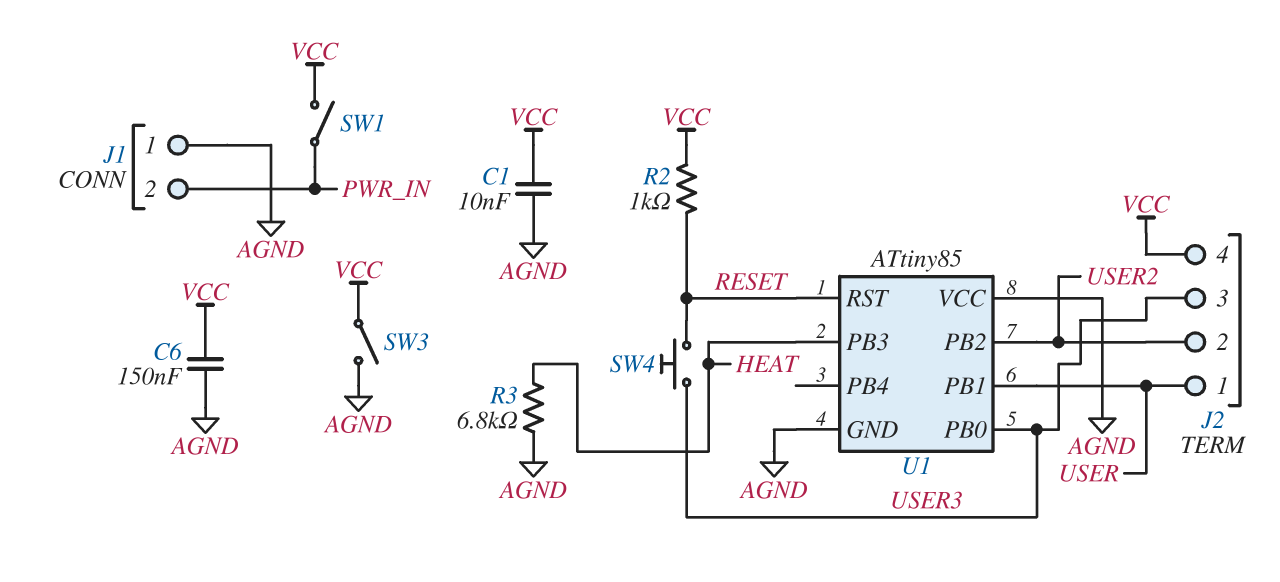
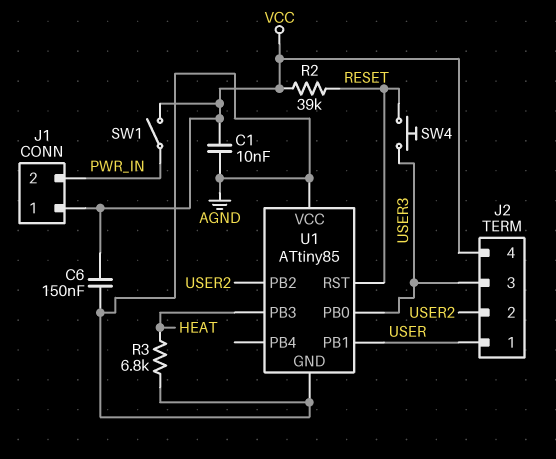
J1 pin 1: AGND -> VCC
R2: 1k (RESET, VCC) -> 39k (RESET, VCC)
SW3: switch (AGND, VCC) -> none

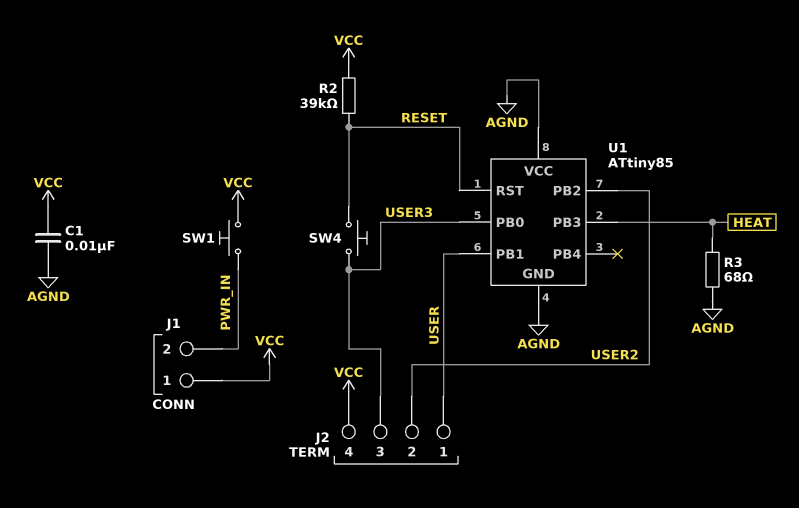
C6: 150nF (AGND, VCC) -> none
R3: 6.8k (AGND, HEAT) -> 68 (AGND, HEAT)
SW1: switch (PWR_IN, VCC) -> button (PWR_IN, VCC)

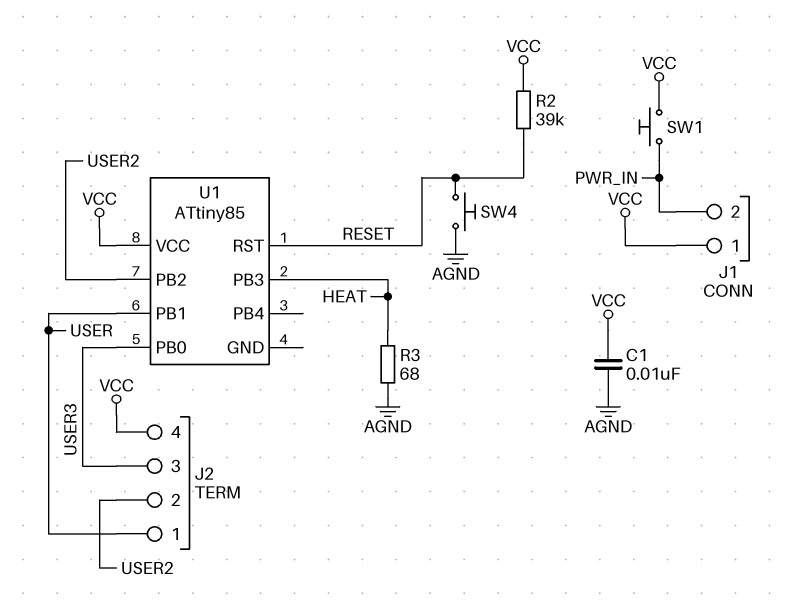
SW4: button (RESET, USER3) -> button (AGND, RESET)
U1 pin GND: AGND -> none
U1 pin VCC: AGND -> VCC

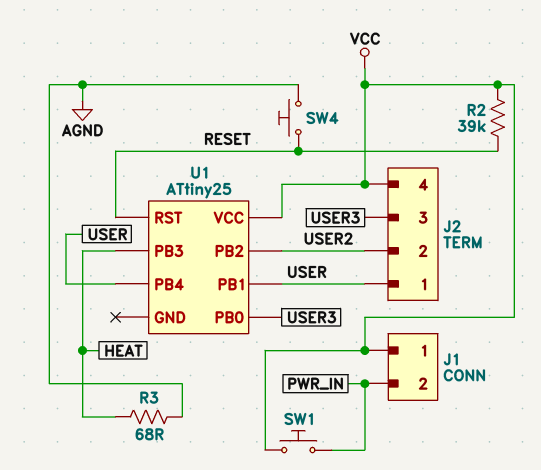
C1: 10nF (AGND, VCC) -> none
U1: ATtiny85 -> ATtiny25
U1 pin PB4: none -> USER

